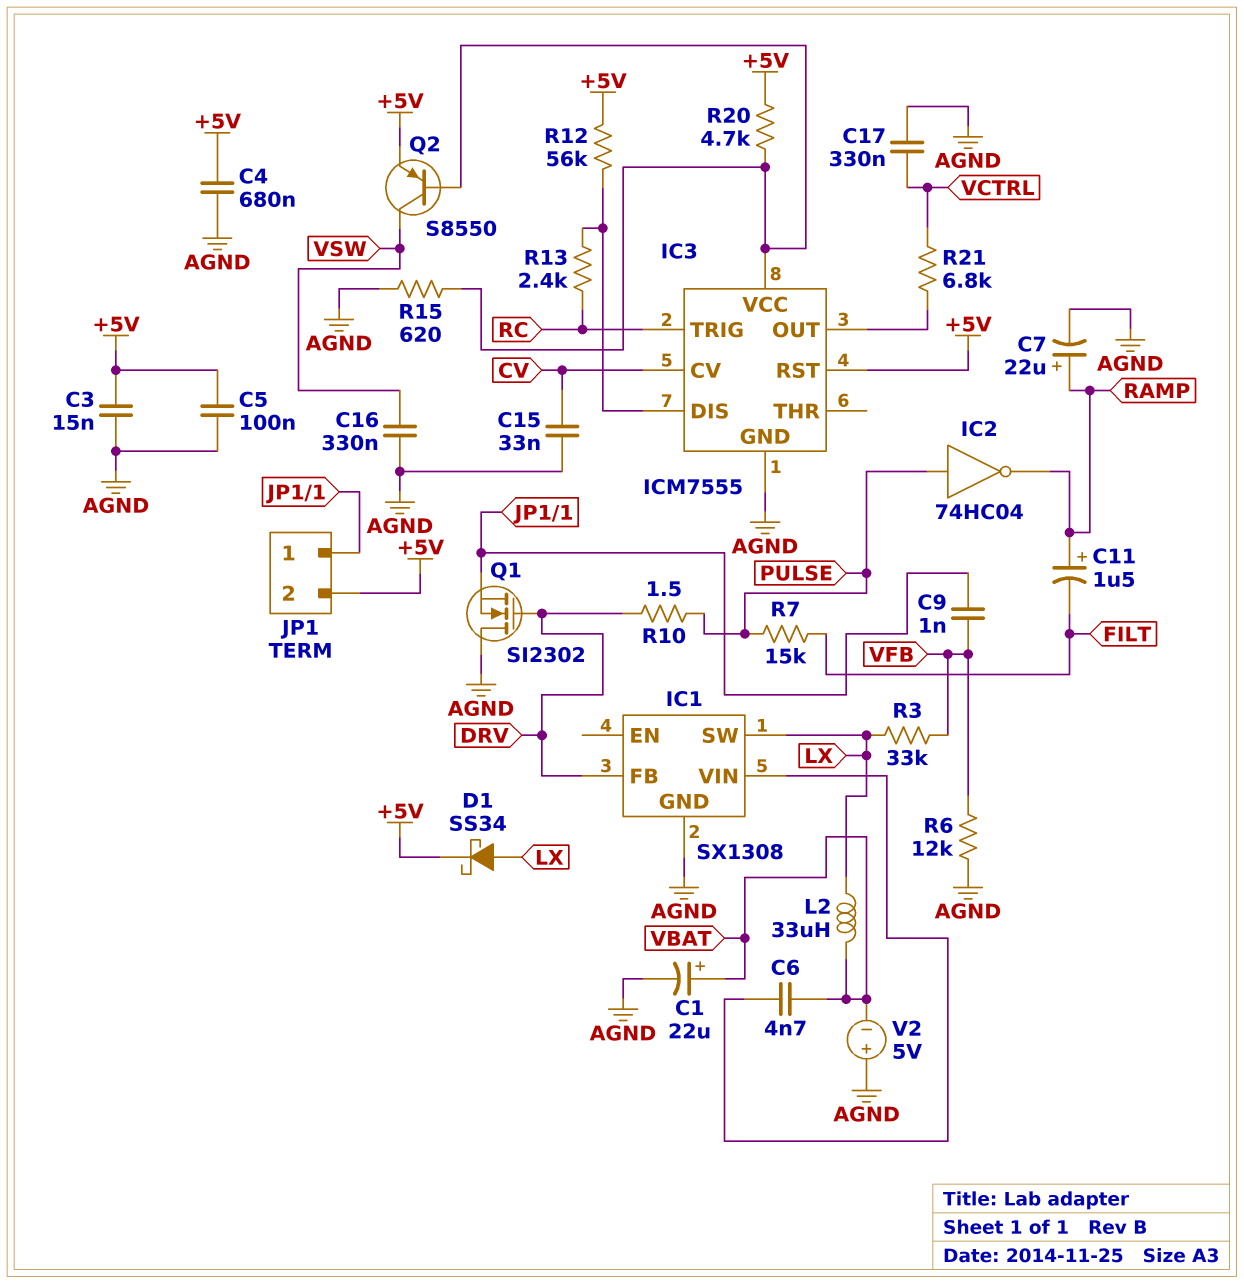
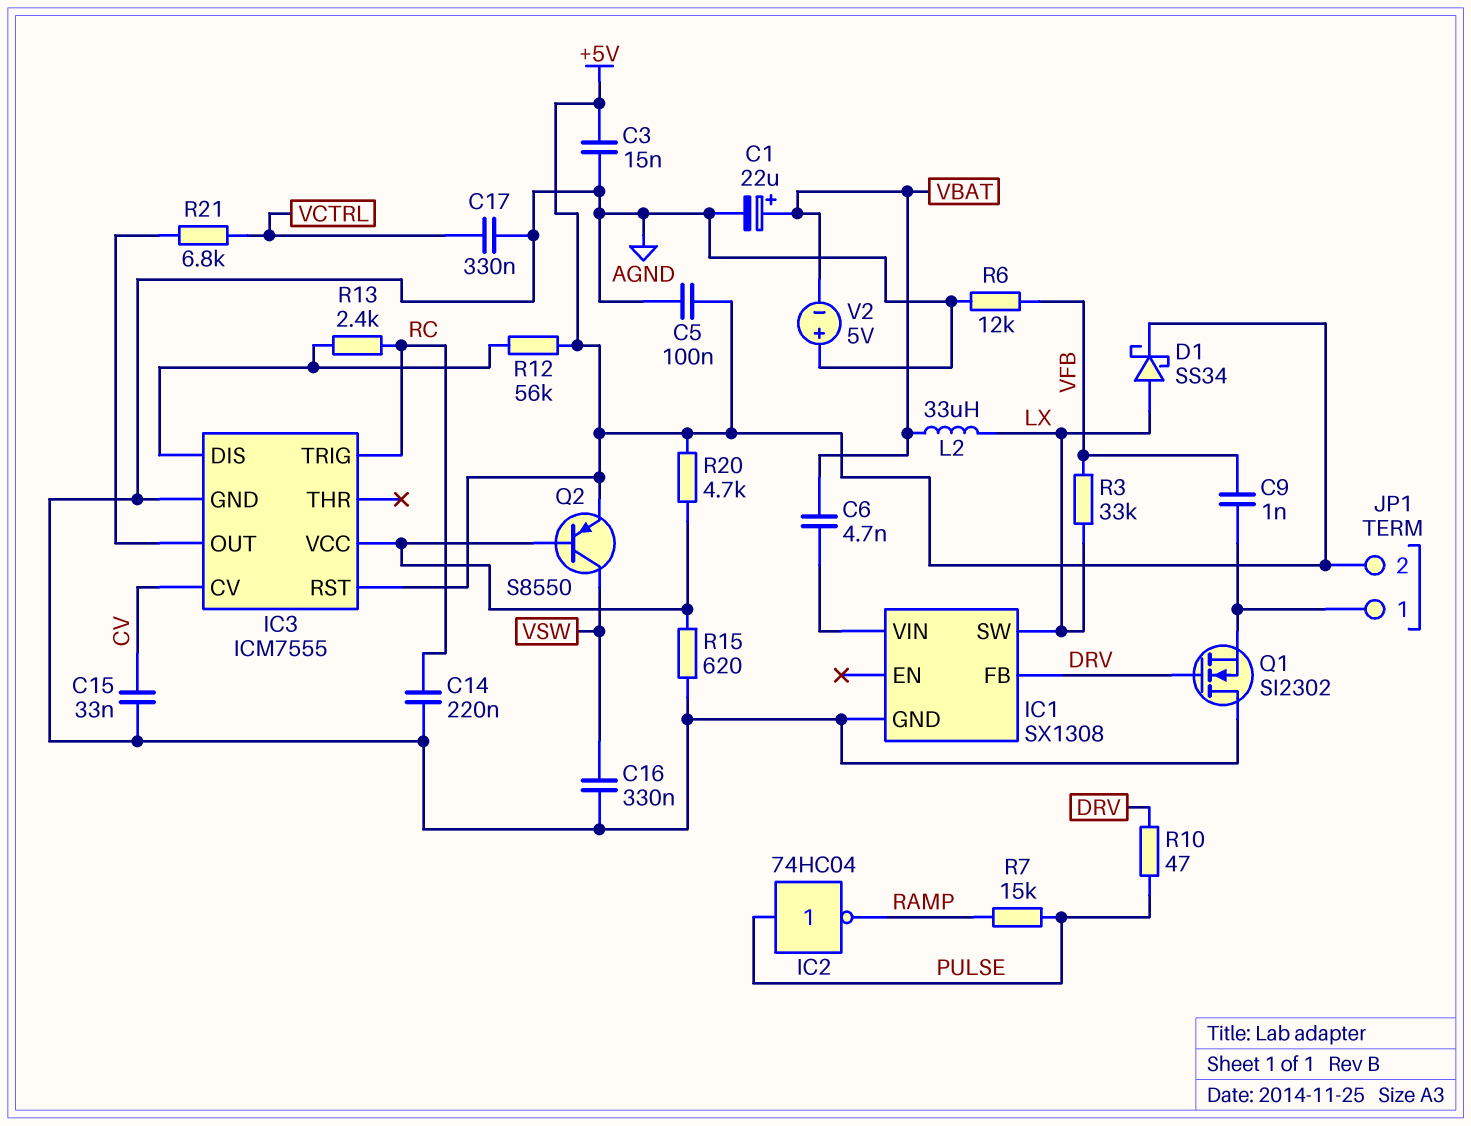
C4: 680nF (+5V, AGND) -> none
C7: 22uF (plus RAMP, minus AGND) -> none
C11: 1.5uF (plus RAMP, minus FILT) -> none
C14: none -> 220nF (AGND, RC)
R7: 15k (FILT, PULSE) -> 15k (PULSE, RAMP)
R10: 1.5 (DRV, PULSE) -> 47 (DRV, PULSE)

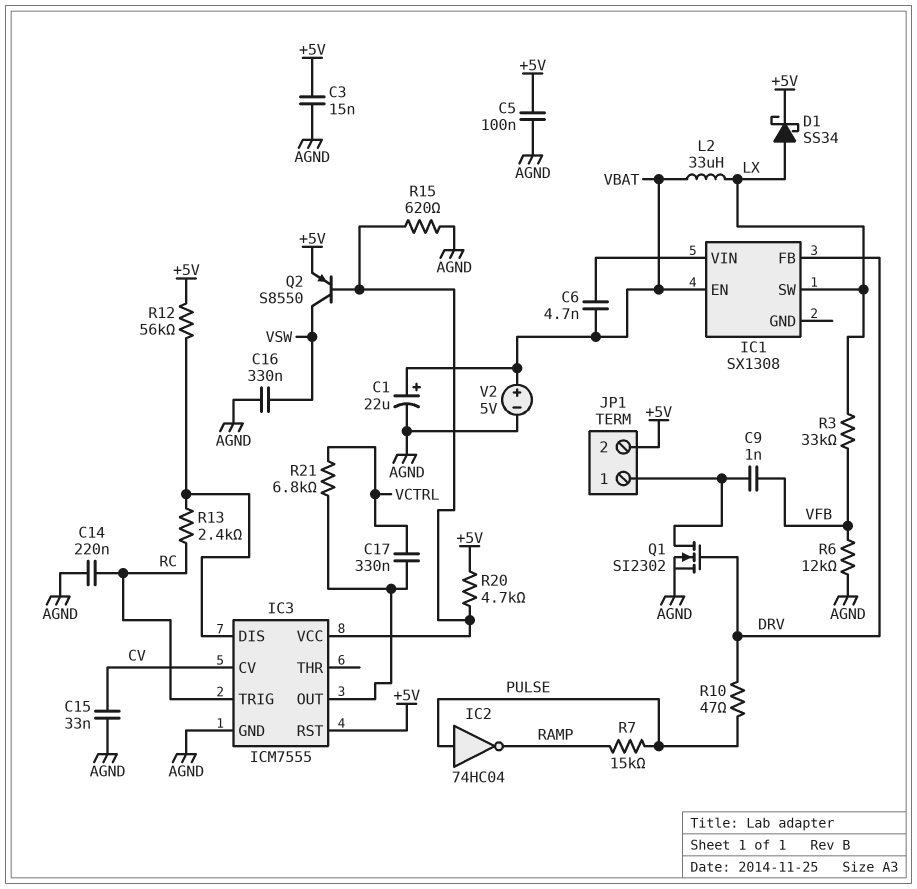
C17: 330nF (AGND, VCTRL) -> 330nF (IC3/OUT, VCTRL)
IC1 pin EN: none -> VBAT
IC1 pin GND: AGND -> none
Q1: NMOS SI2302 (G DRV, D AGND, S JP1/1) -> NMOS SI2302 (G DRV, D JP1/1, S AGND)
V2: 5V (plus AGND, minus VBAT) -> 5V (plus VBAT, minus AGND)

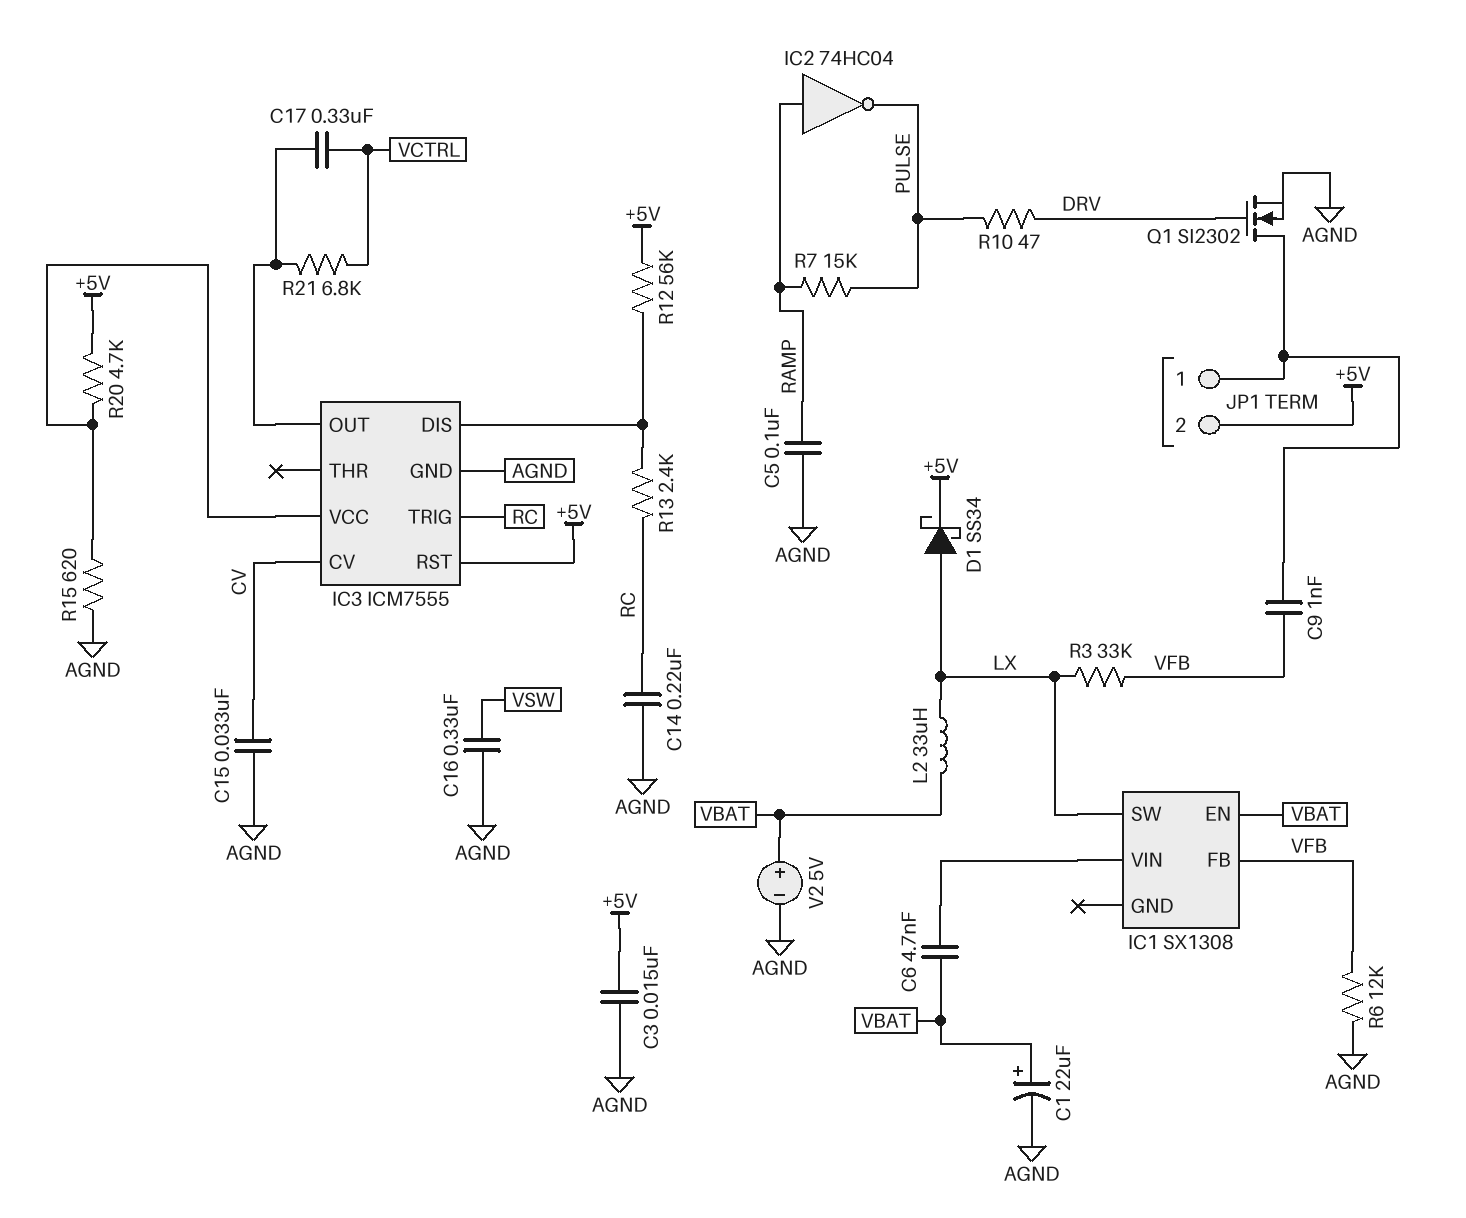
C5: 100nF (+5V, AGND) -> 100nF (AGND, RAMP)
IC1 pin FB: DRV -> VFB
IC2: NOT 74HC04 (in PULSE, out RAMP) -> NOT 74HC04 (in RAMP, out PULSE)
Q2: PNP S8550 (B IC3/VCC, C VSW, E +5V) -> none

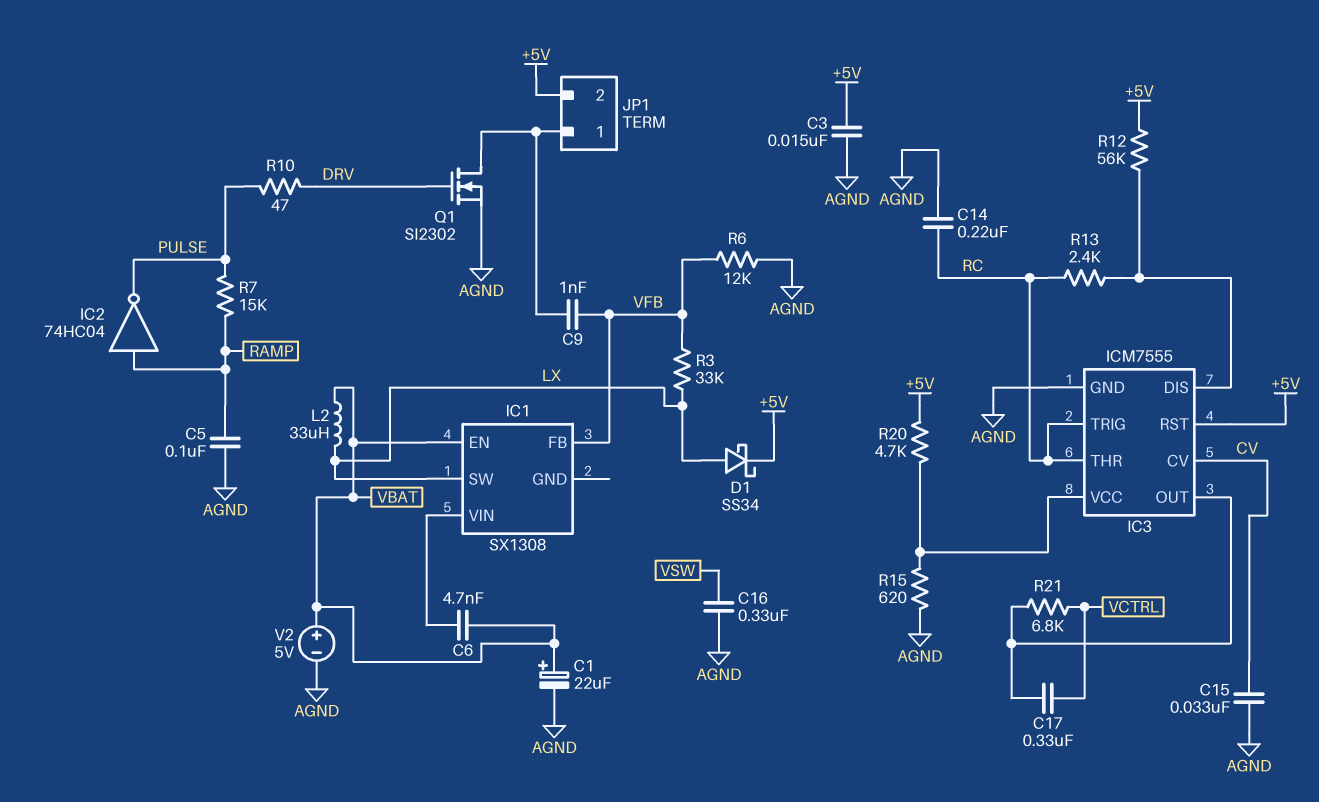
IC3 pin THR: none -> RC

